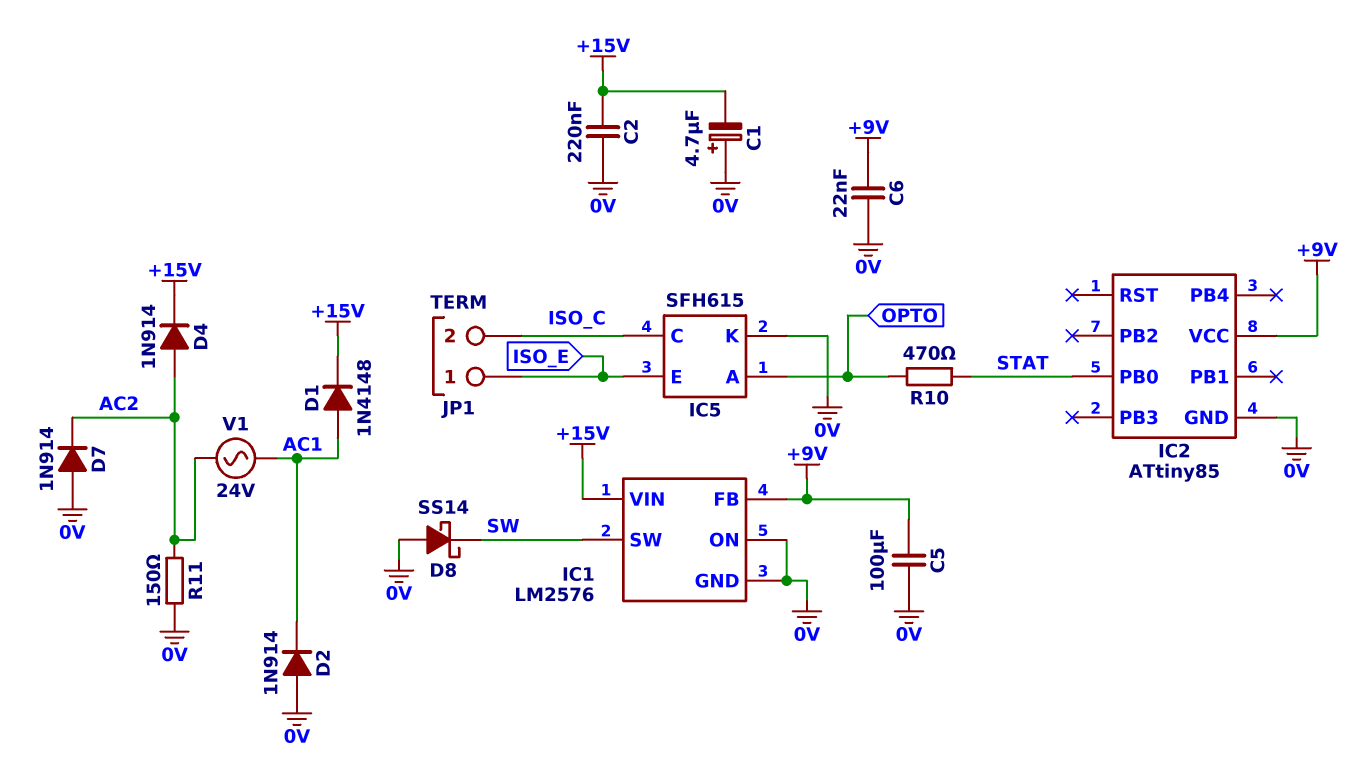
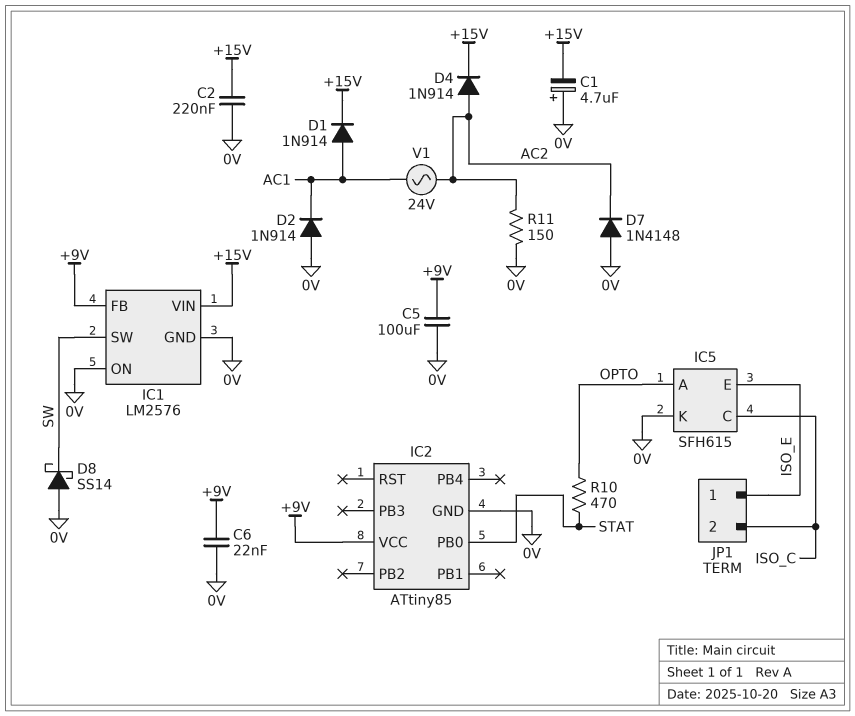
D1: diode 1N4148 (A AC1, K +15V) -> diode 1N914 (A AC1, K +15V)
D7: diode 1N914 (A 0V, K AC2) -> diode 1N4148 (A 0V, K AC2)

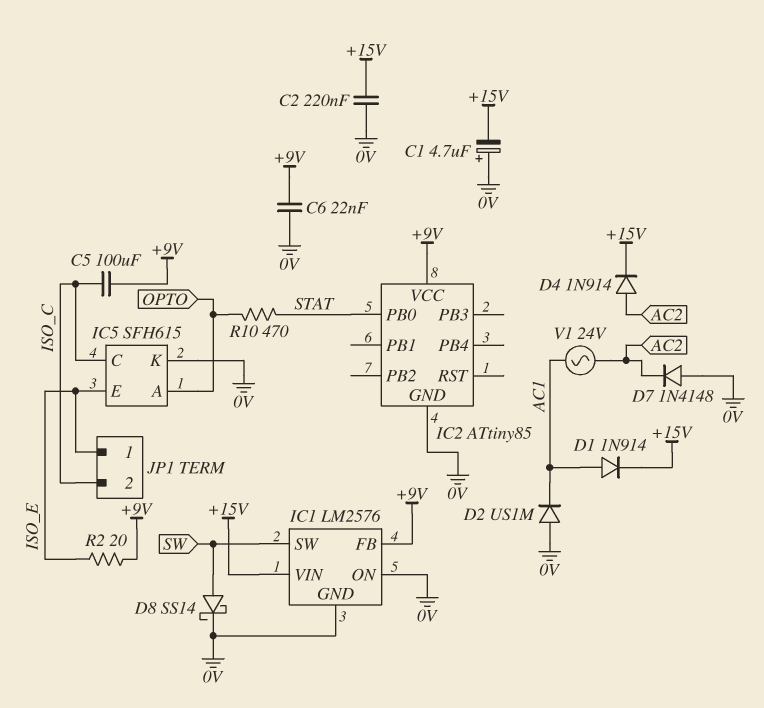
C5: 100uF (+9V, 0V) -> 100uF (+9V, ISO_C)
D2: diode 1N914 (A 0V, K AC1) -> diode US1M (A 0V, K AC1)
D8: schottky SS14 (A 0V, K SW) -> schottky SS14 (A SW, K 0V)
R2: none -> 20 (+9V, ISO_E)
R11: 150 (0V, AC2) -> none

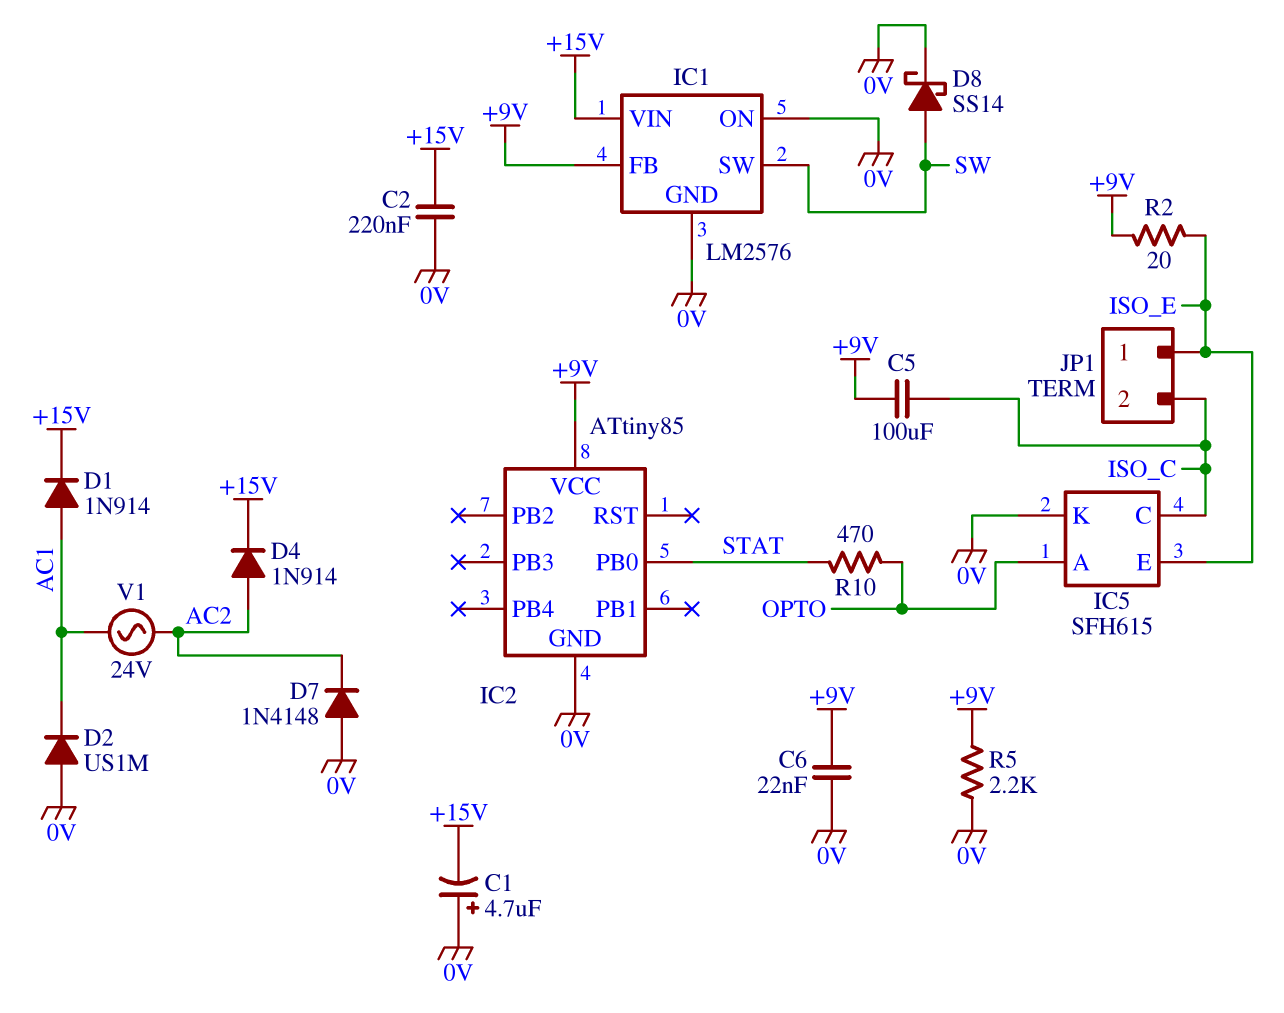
R5: none -> 2.2k (+9V, 0V)

